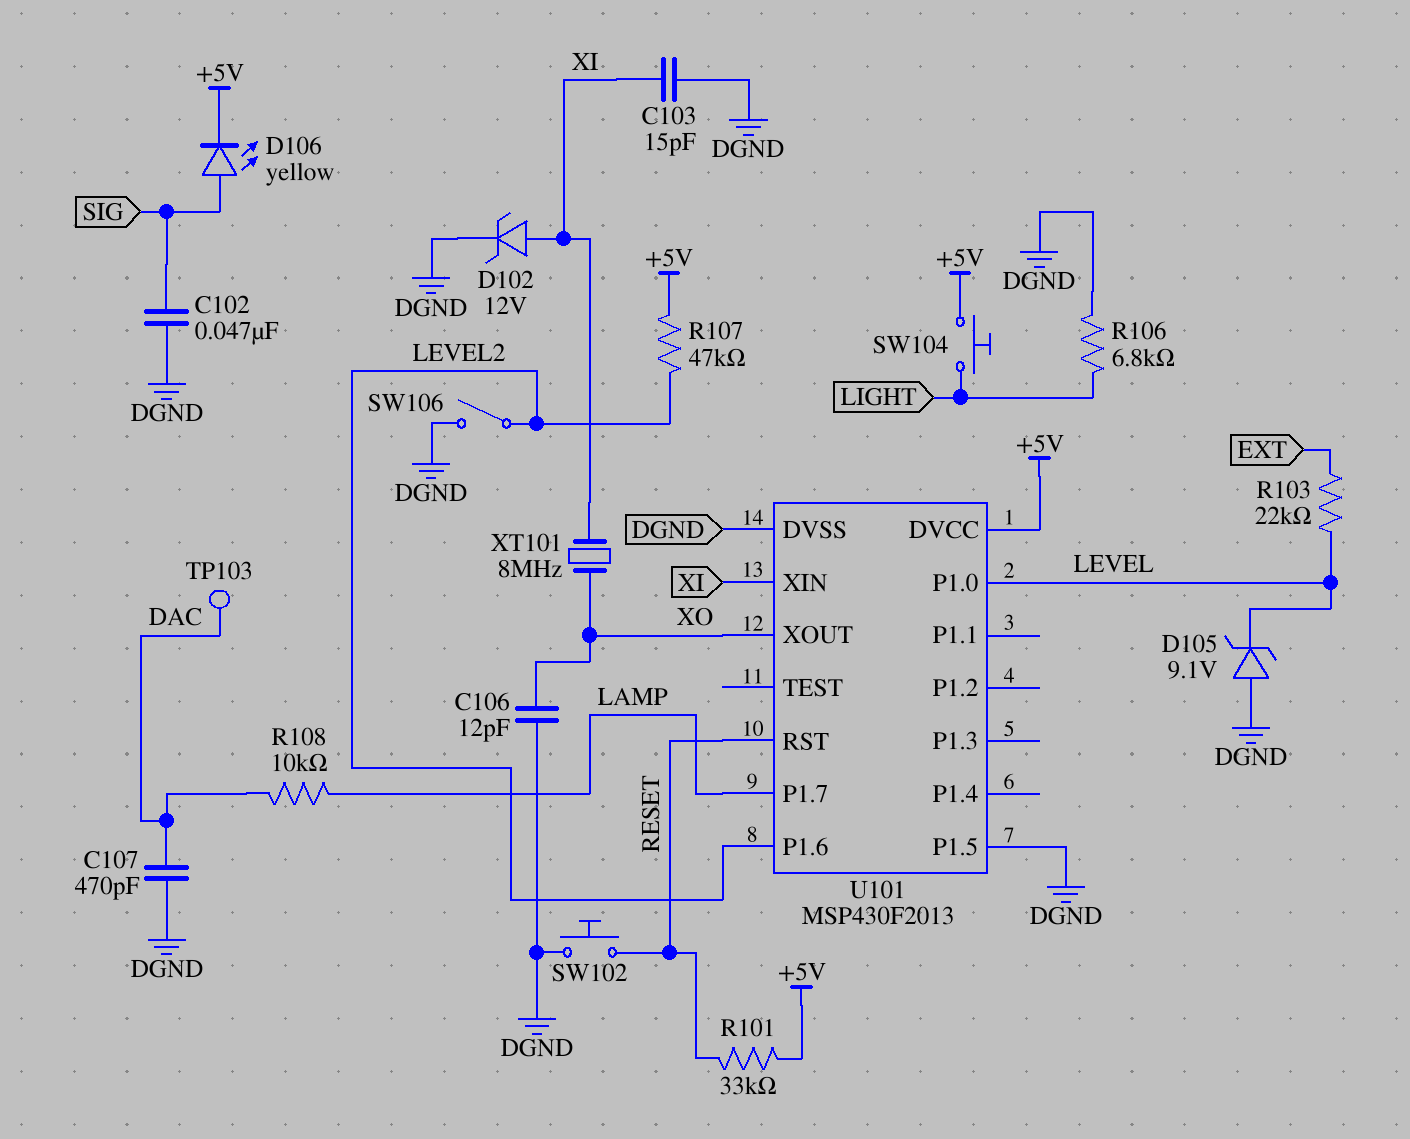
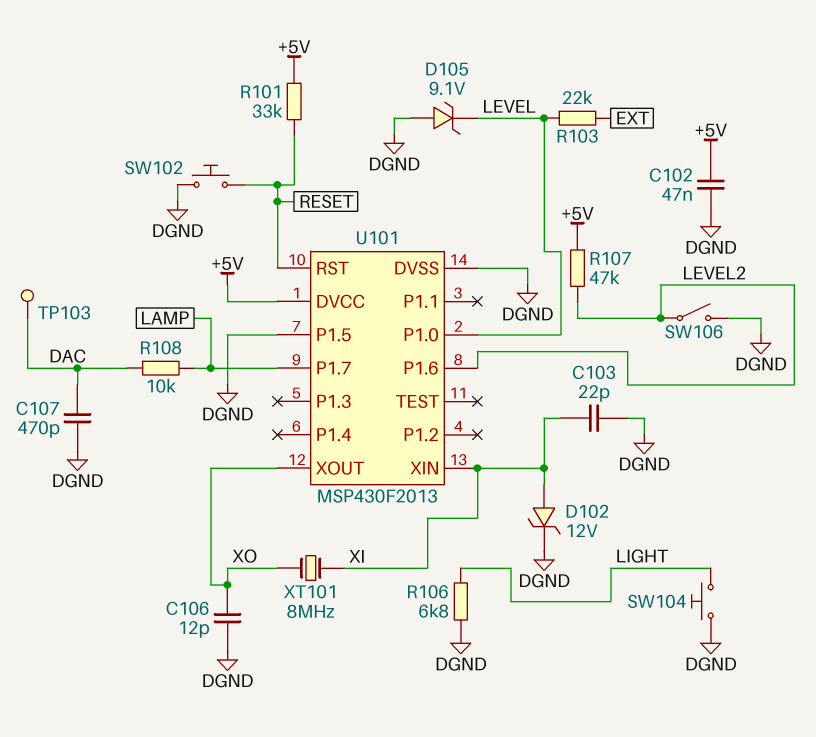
C102: 47nF (DGND, SIG) -> 47nF (+5V, DGND)
C103: 15pF (DGND, XI) -> 22pF (DGND, XI)
D106: LED yellow (A SIG, K +5V) -> none
SW104: button (+5V, LIGHT) -> button (DGND, LIGHT)

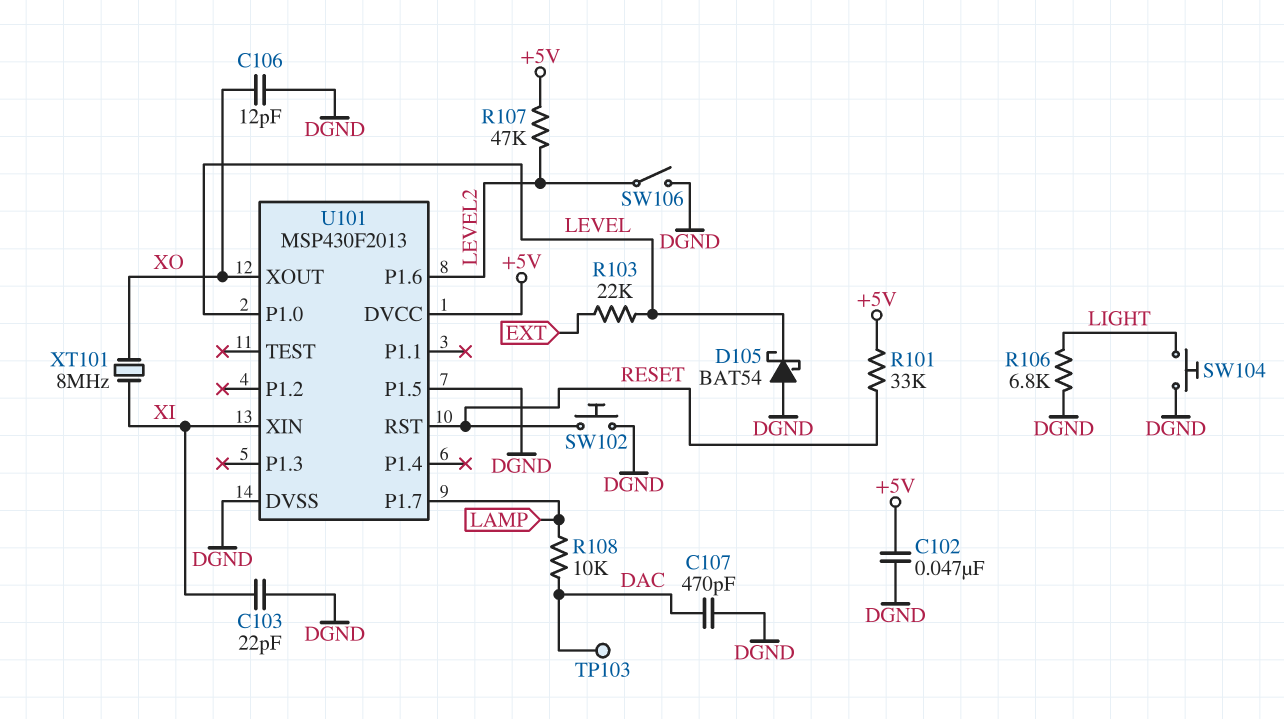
D102: zener 12V (A XI, K DGND) -> none
D105: zener 9.1V (A DGND, K LEVEL) -> schottky BAT54 (A DGND, K LEVEL)

